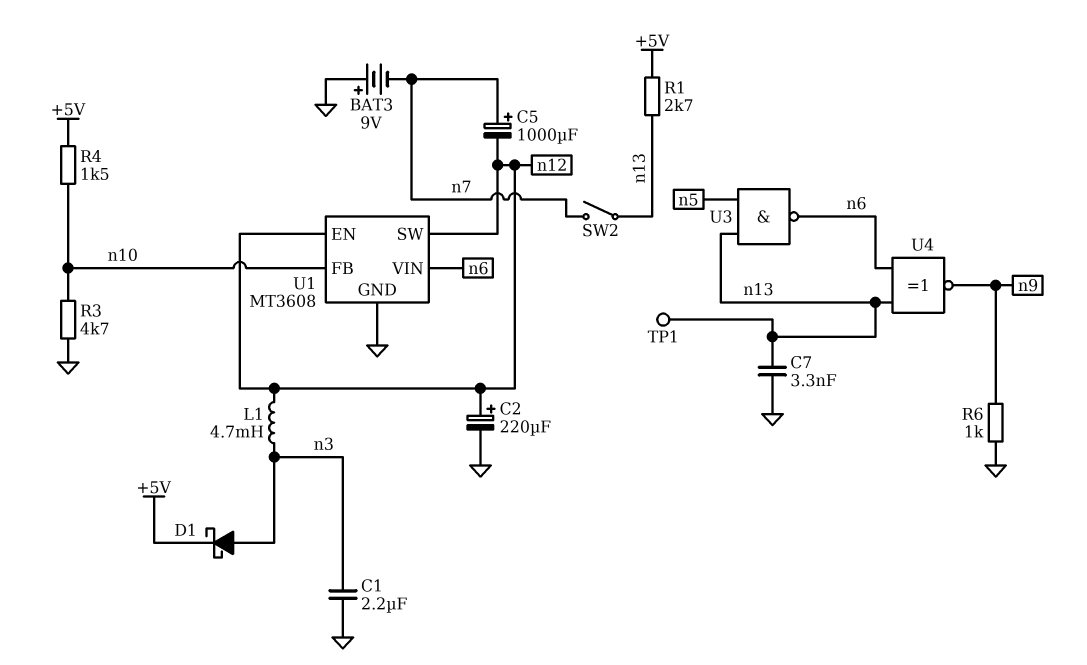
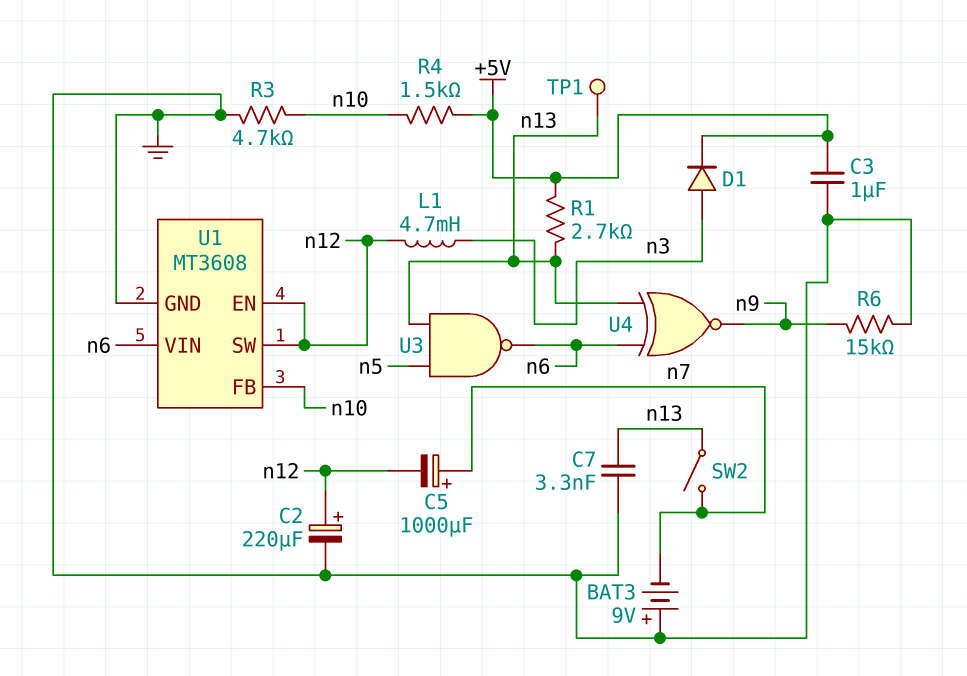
C1: 2.2uF (GND, n3) -> none
C3: none -> 1uF (+5V, GND)
D1: schottky (A n3, K +5V) -> diode (A n3, K +5V)
R6: 1k (GND, n9) -> 15k (GND, n9)

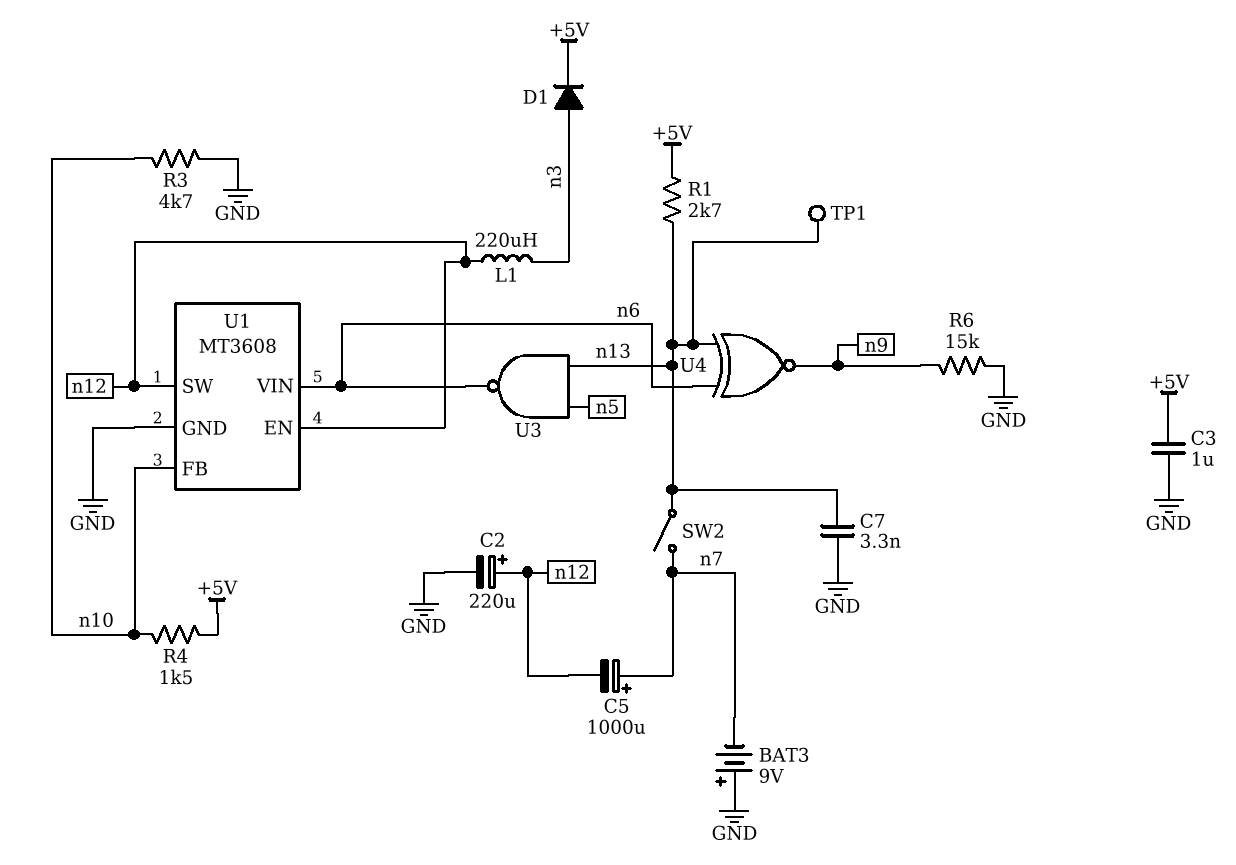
L1: 4.7mH (n3, n12) -> 220uH (n3, n12)

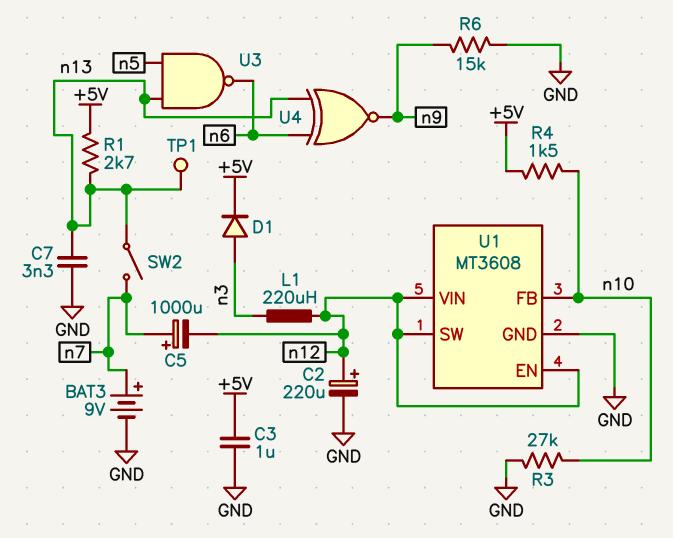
BAT3: 9V (plus GND, minus n7) -> 9V (plus n7, minus GND)
R3: 4.7k (GND, n10) -> 27k (GND, n10)
U1 pin VIN: n6 -> n12

